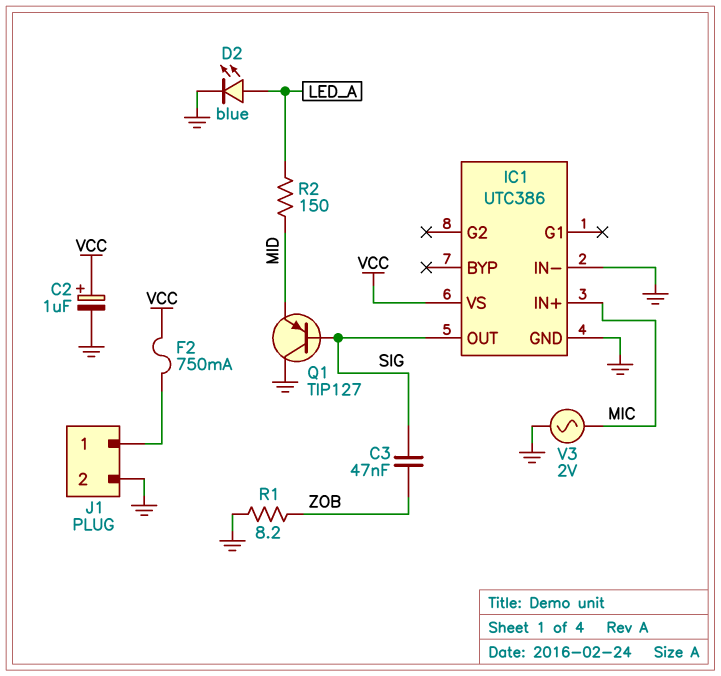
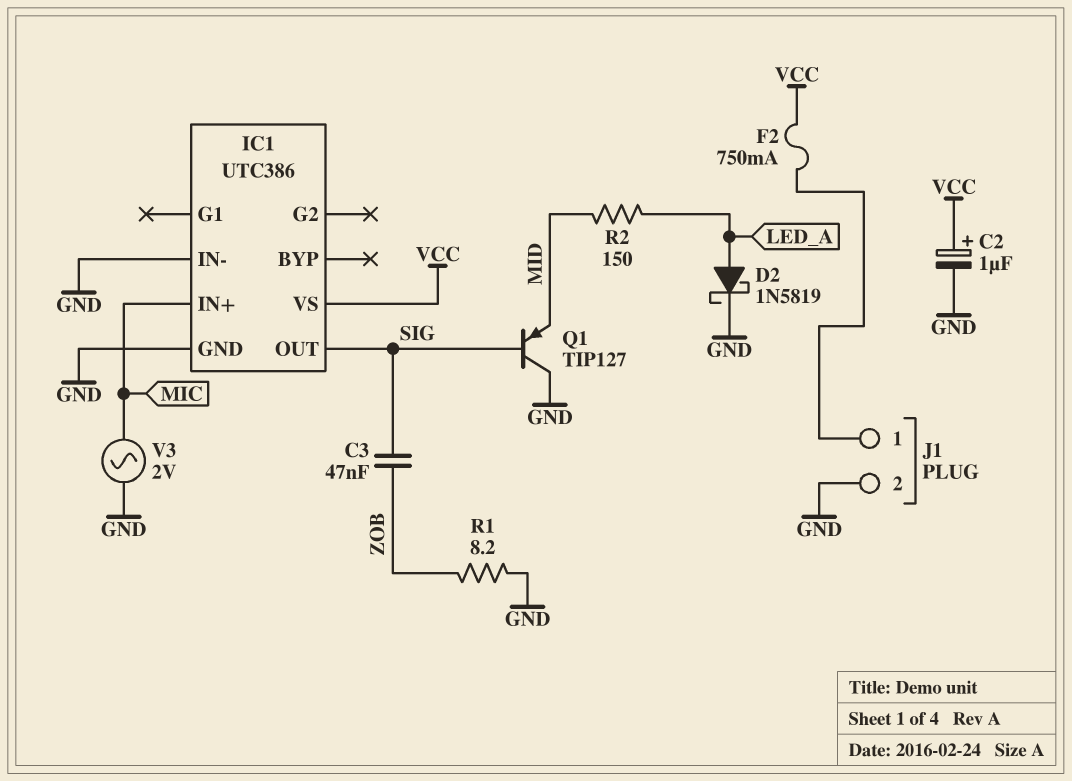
D2: LED blue (A LED_A, K GND) -> schottky 1N5819 (A LED_A, K GND)

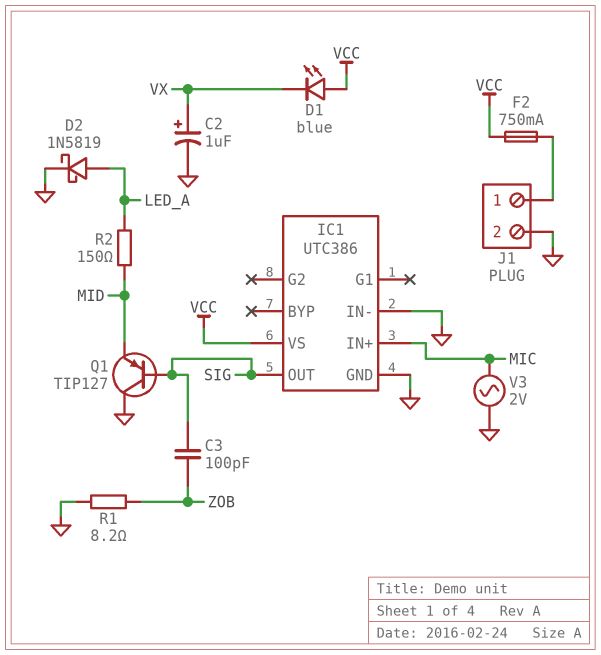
C2: 1uF (plus VCC, minus GND) -> 1uF (plus VX, minus GND)
C3: 47nF (SIG, ZOB) -> 100pF (SIG, ZOB)
D1: none -> LED blue (A VCC, K VX)

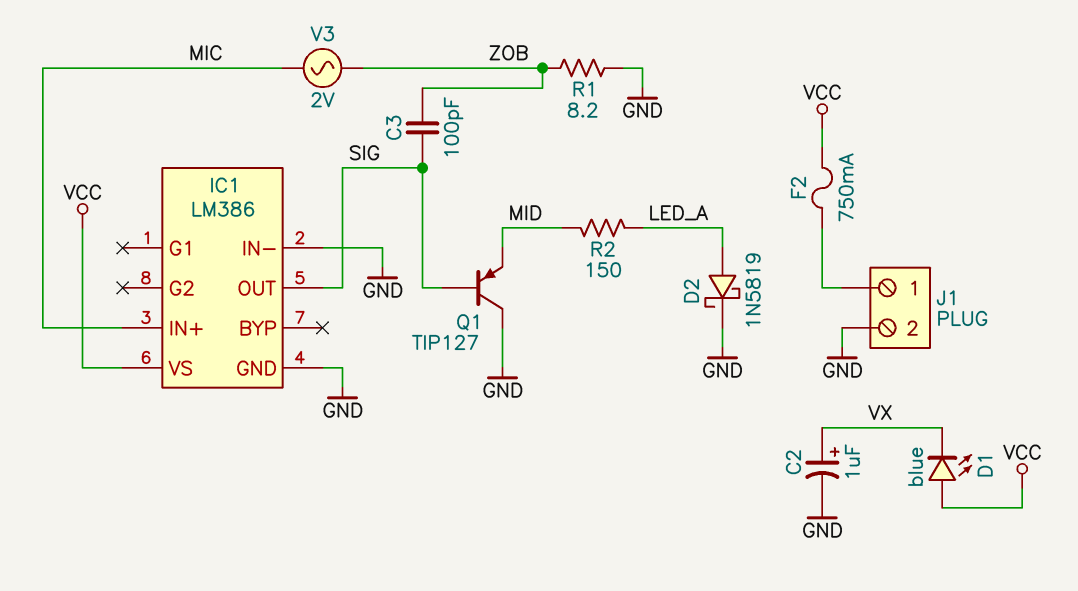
IC1: UTC386 -> LM386
V3: AC 2V (GND, MIC) -> AC 2V (MIC, ZOB)

